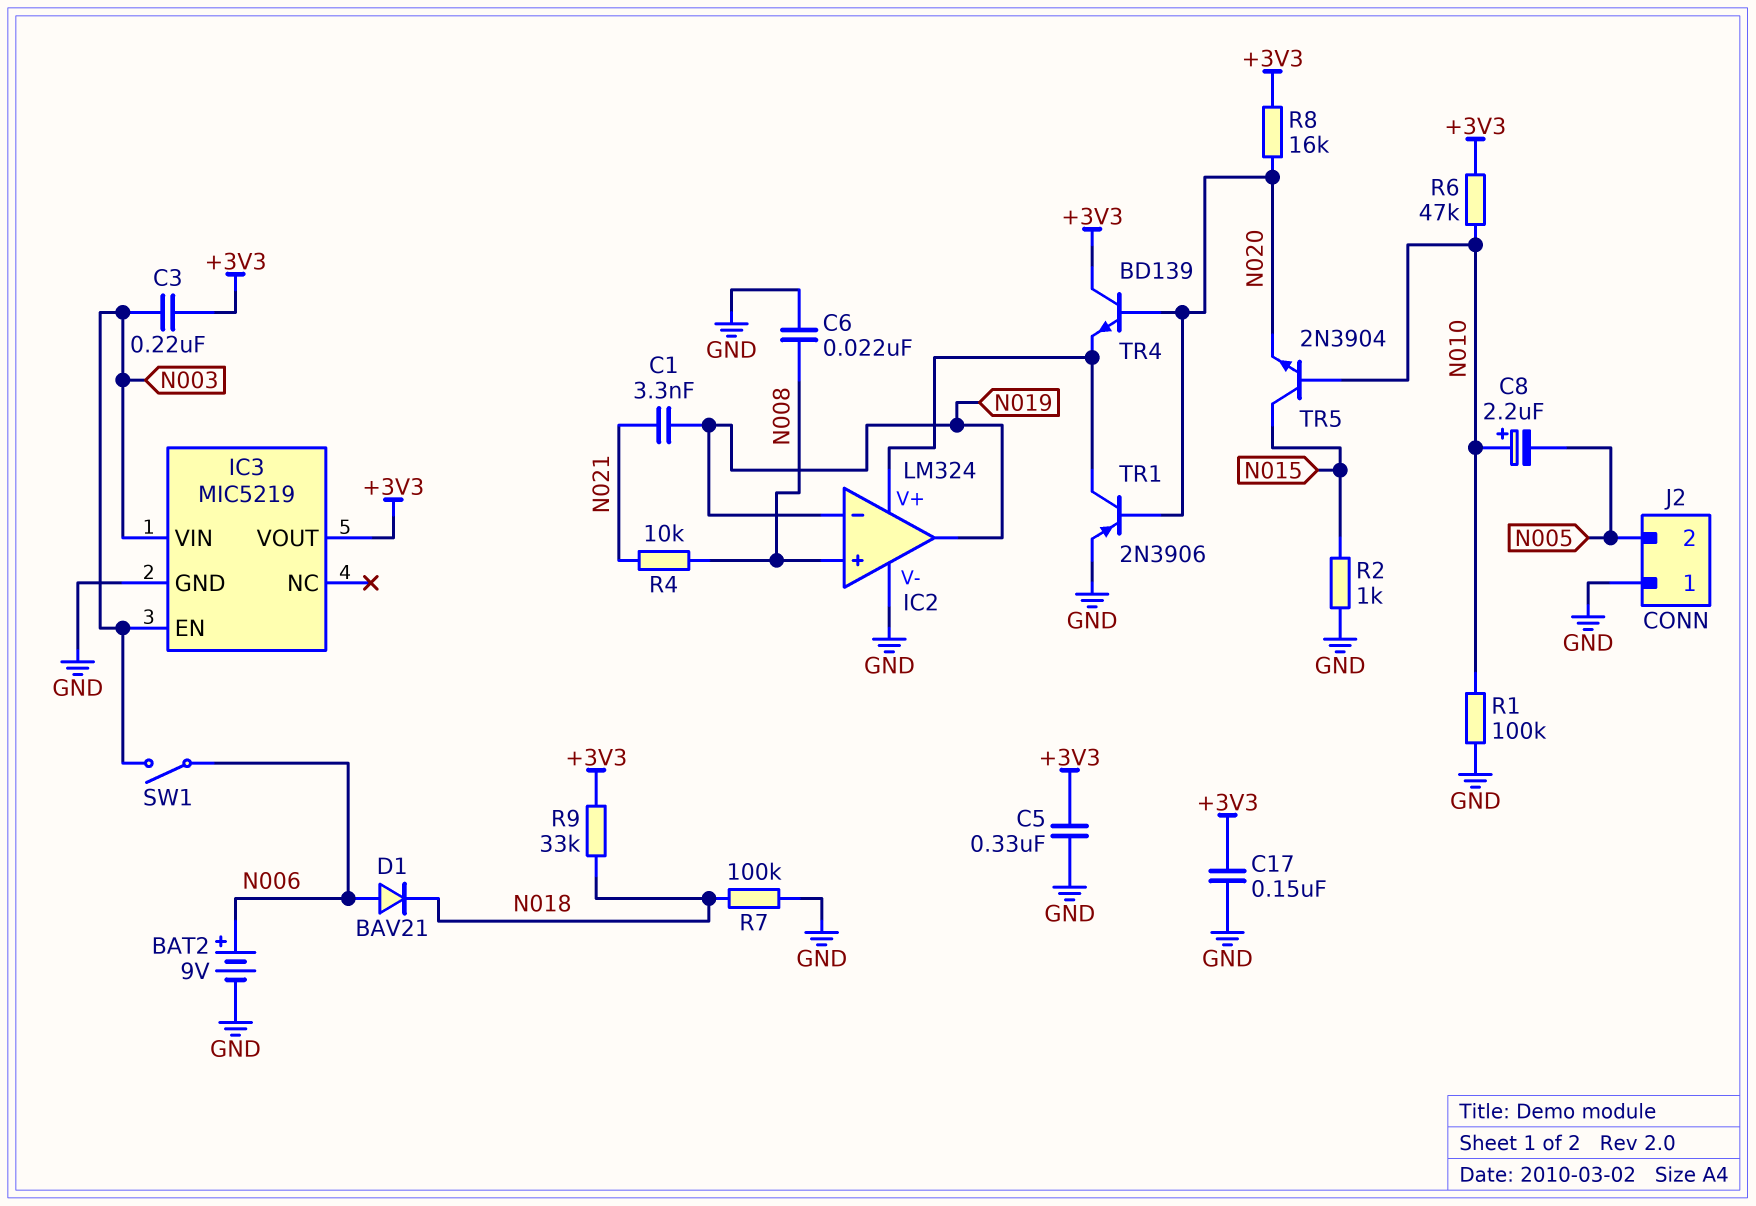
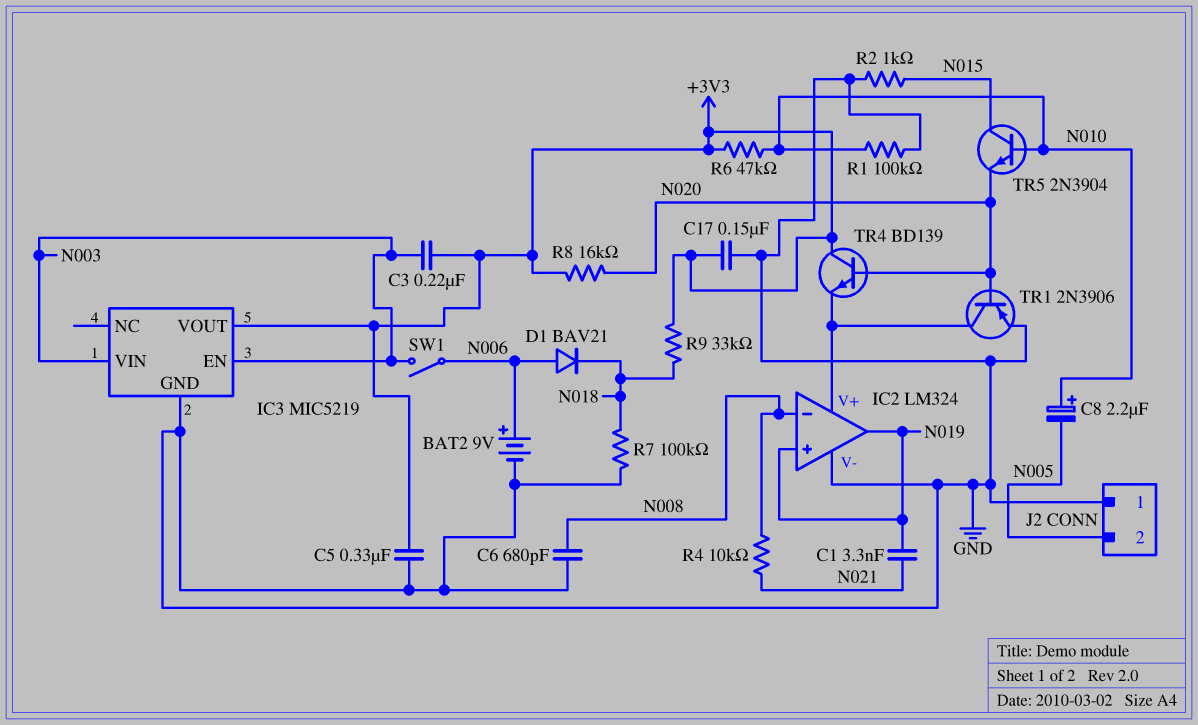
C6: 22nF (GND, N008) -> 680pF (GND, N008)
IC2 pin in+: N008 -> N019
IC2 pin in-: N019 -> N008

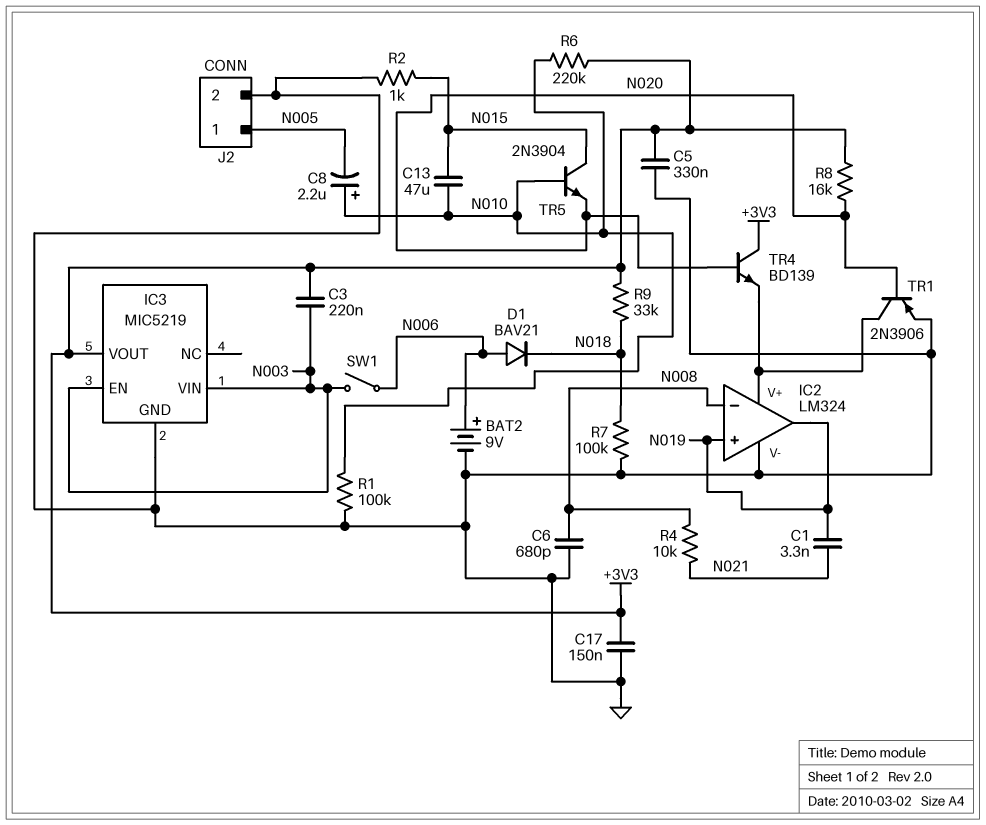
C13: none -> 47uF (N010, N015)
J2 pin 1: GND -> N005
J2 pin 2: N005 -> GND
R6: 47k (+3V3, N010) -> 220k (+3V3, N010)

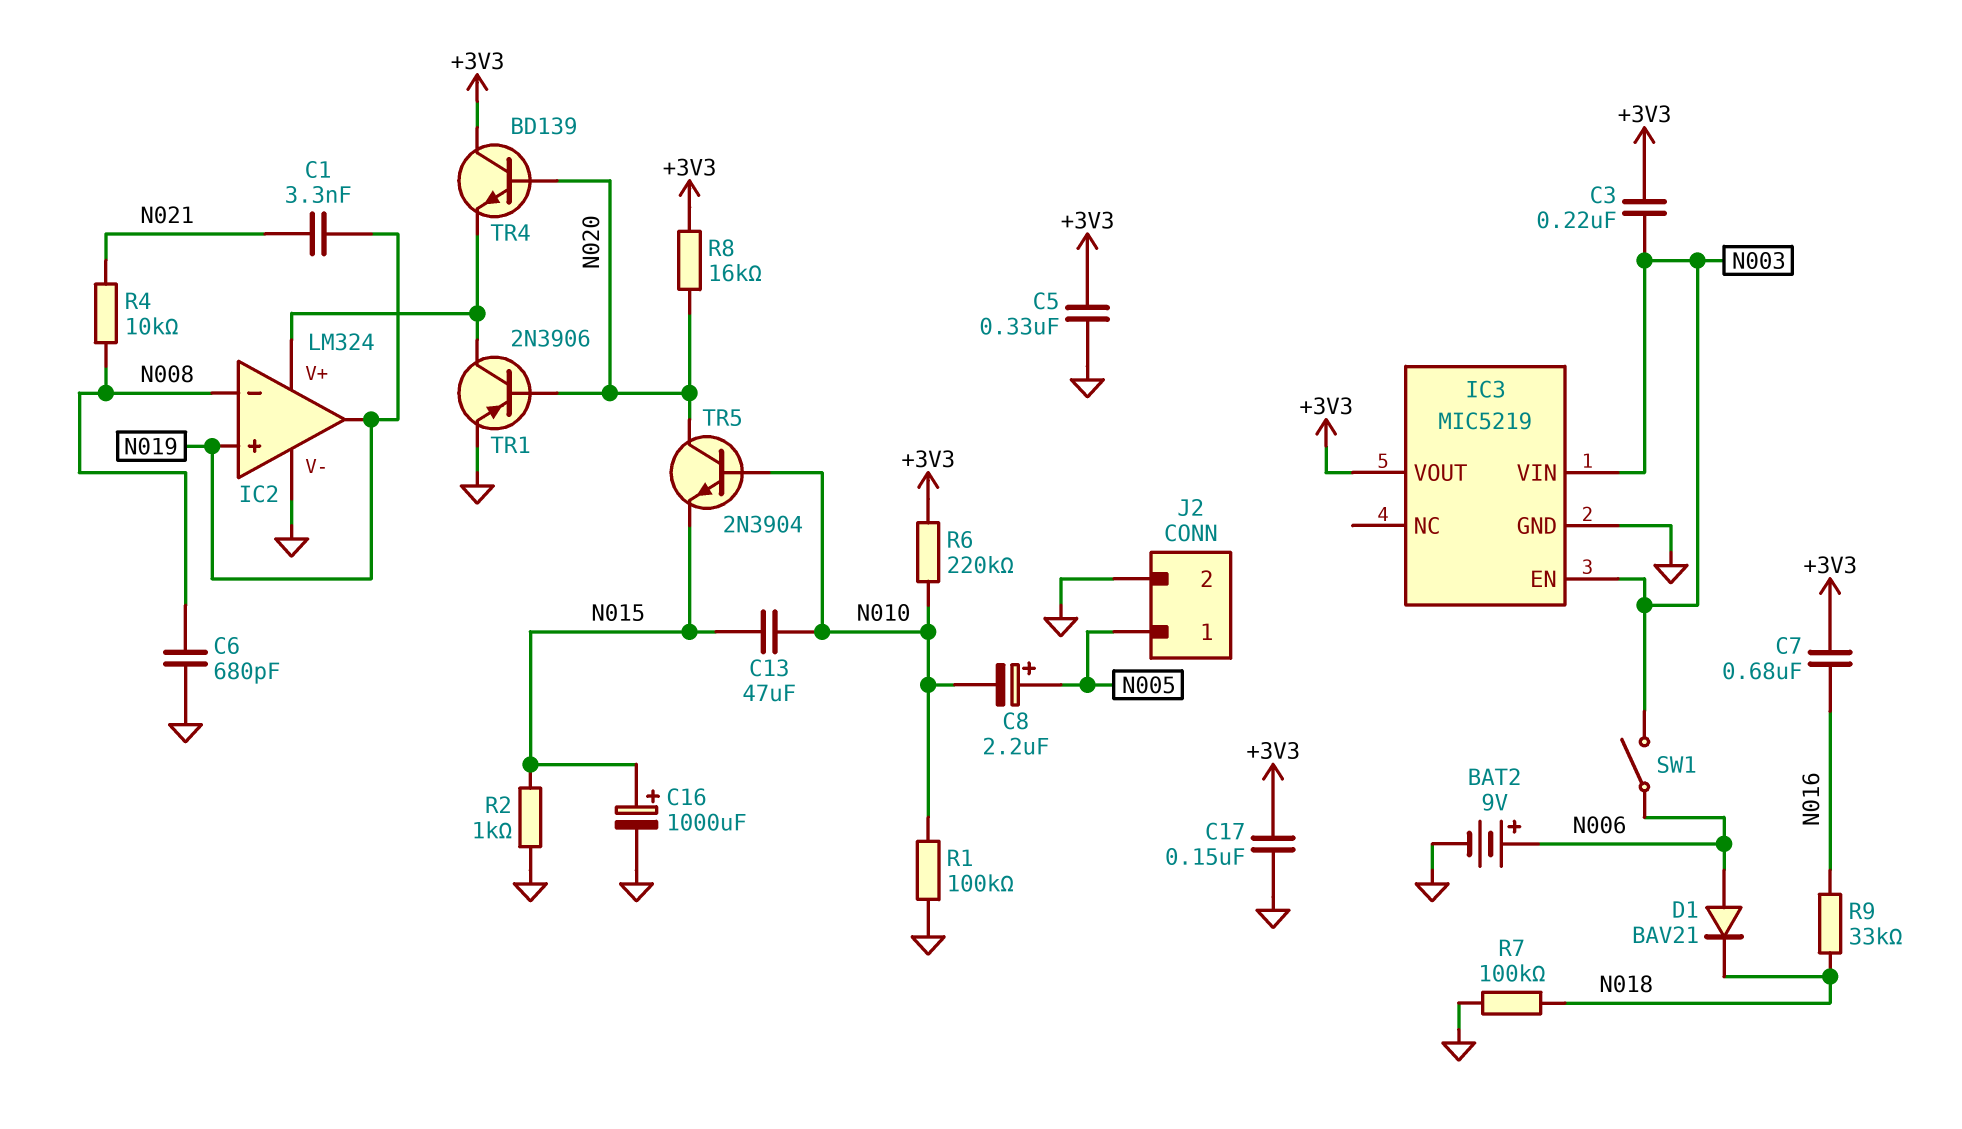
C7: none -> 680nF (+3V3, N016)
C8: 2.2uF (plus N010, minus N005) -> 2.2uF (plus N005, minus N010)
C16: none -> 1000uF (plus N015, minus GND)
R9: 33k (+3V3, N018) -> 33k (N016, N018)
TR5: NPN 2N3904 (B N010, C N015, E N020) -> NPN 2N3904 (B N010, C N020, E N015)

